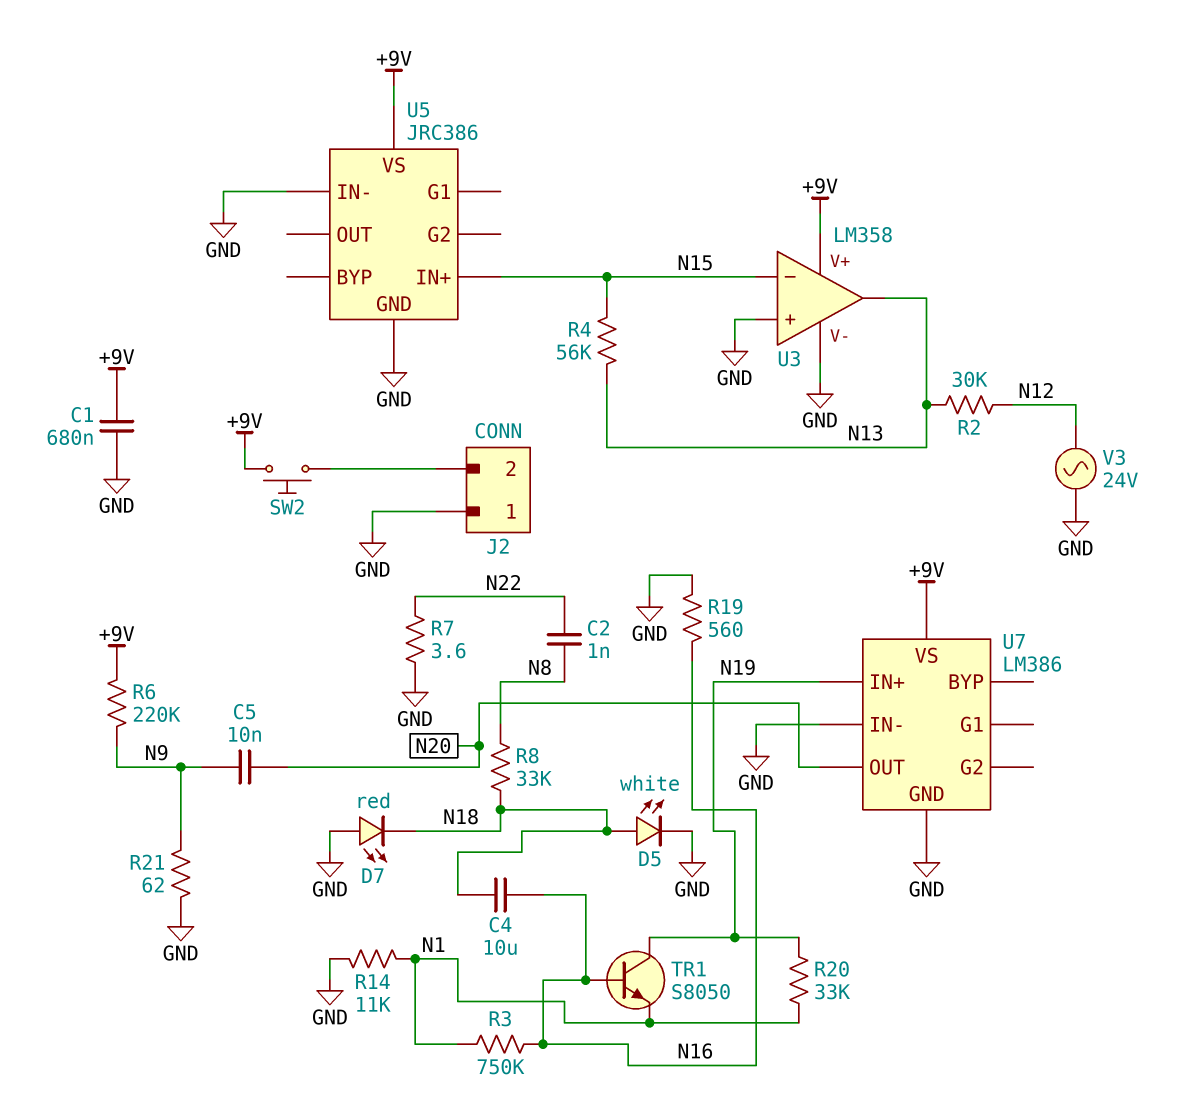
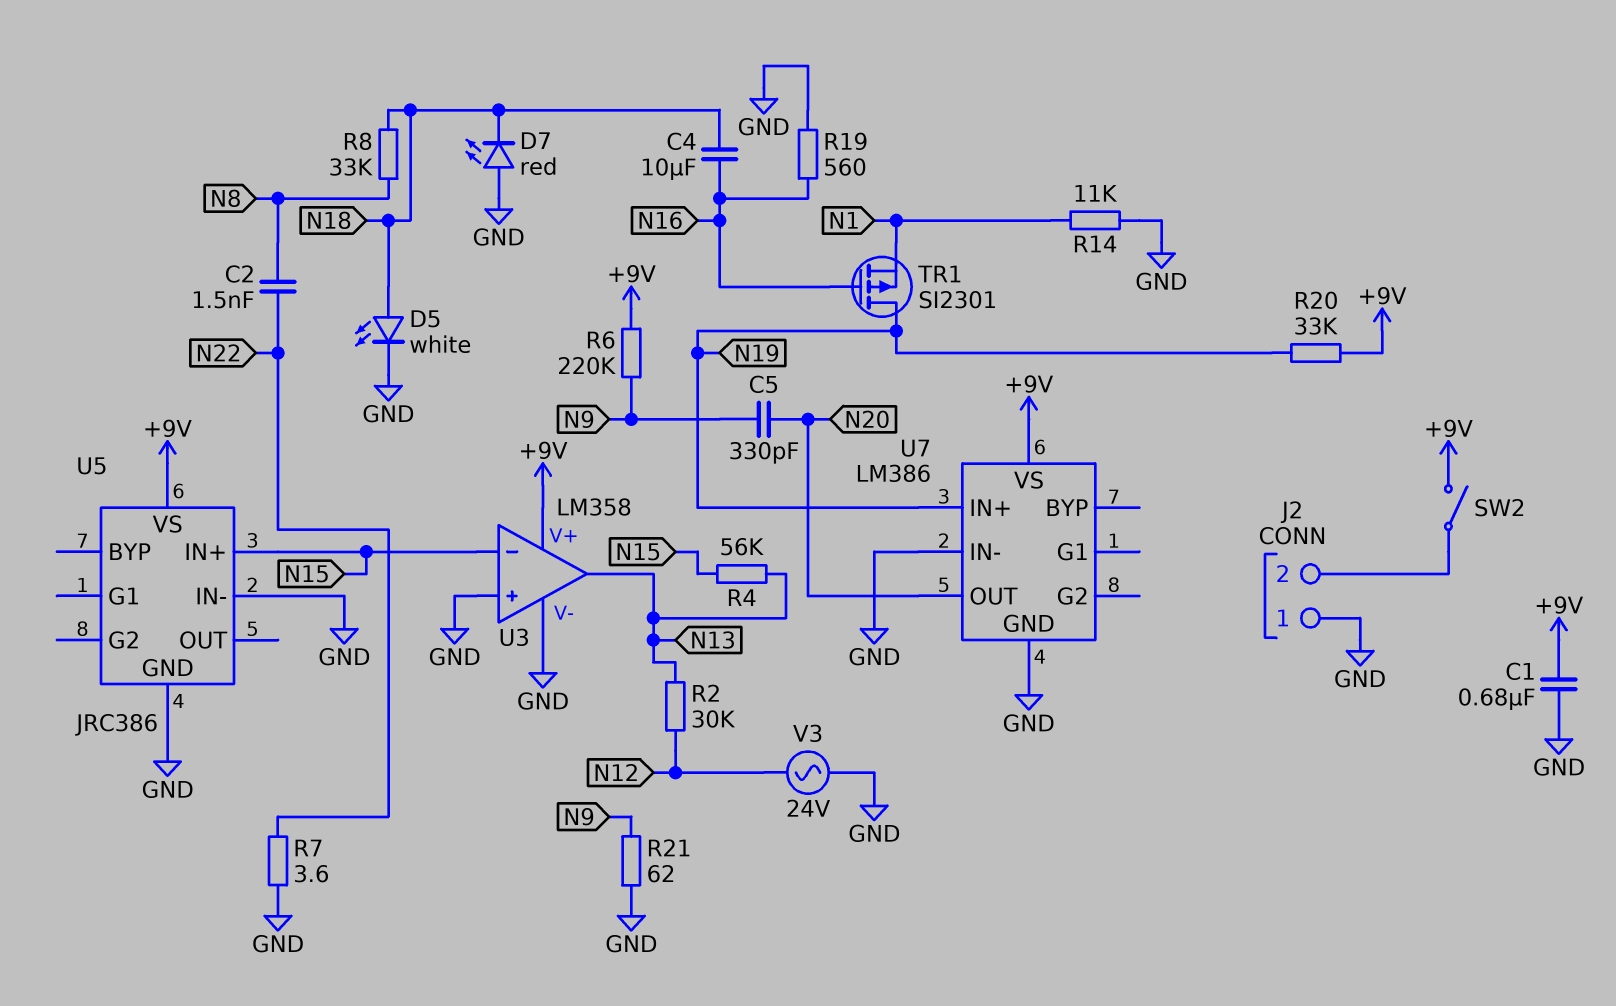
C2: 1nF (N8, N22) -> 1.5nF (N8, N22)
C5: 10nF (N9, N20) -> 330pF (N9, N20)
R3: 750k (N1, N16) -> none
R20: 33k (N1, N19) -> 33k (+9V, N19)
SW2: button (+9V, J2/2) -> switch (+9V, J2/2)
TR1: NPN S8050 (B N16, C N19, E N1) -> PMOS SI2301 (G N16, D N19, S N1)

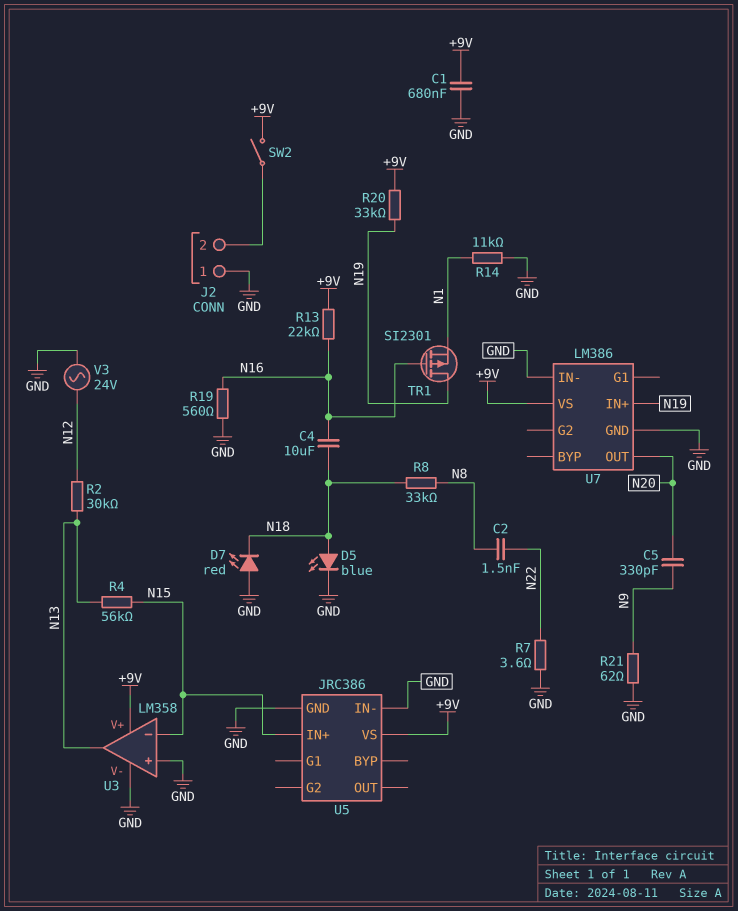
D5: LED white (A N18, K GND) -> LED blue (A N18, K GND)
R6: 220k (+9V, N9) -> none
R13: none -> 22k (+9V, N16)

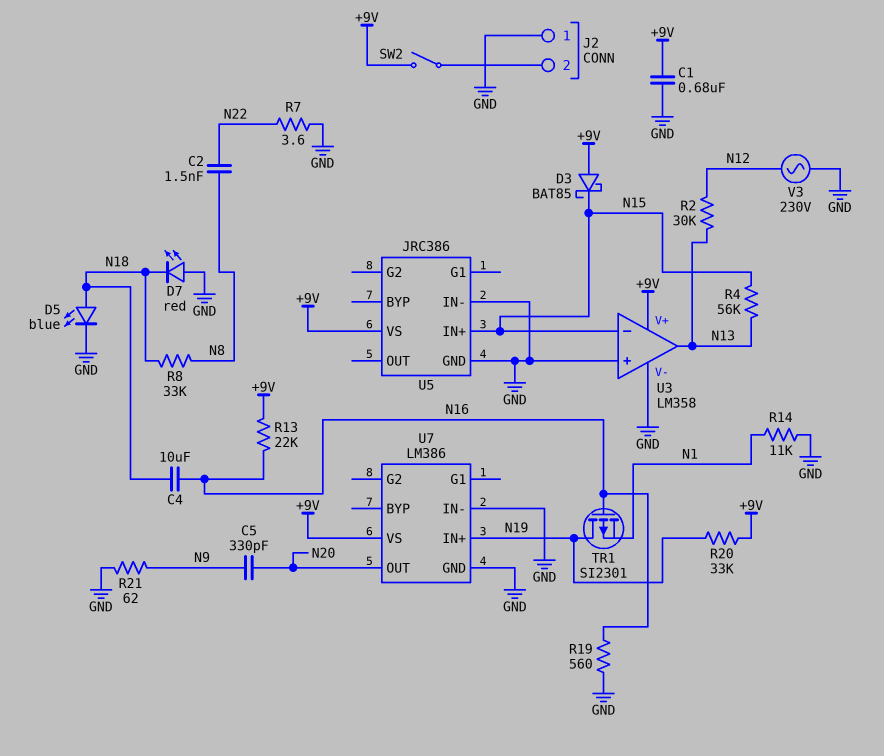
D3: none -> schottky BAT85 (A +9V, K N15)
V3: AC 24V (GND, N12) -> AC 230V (GND, N12)

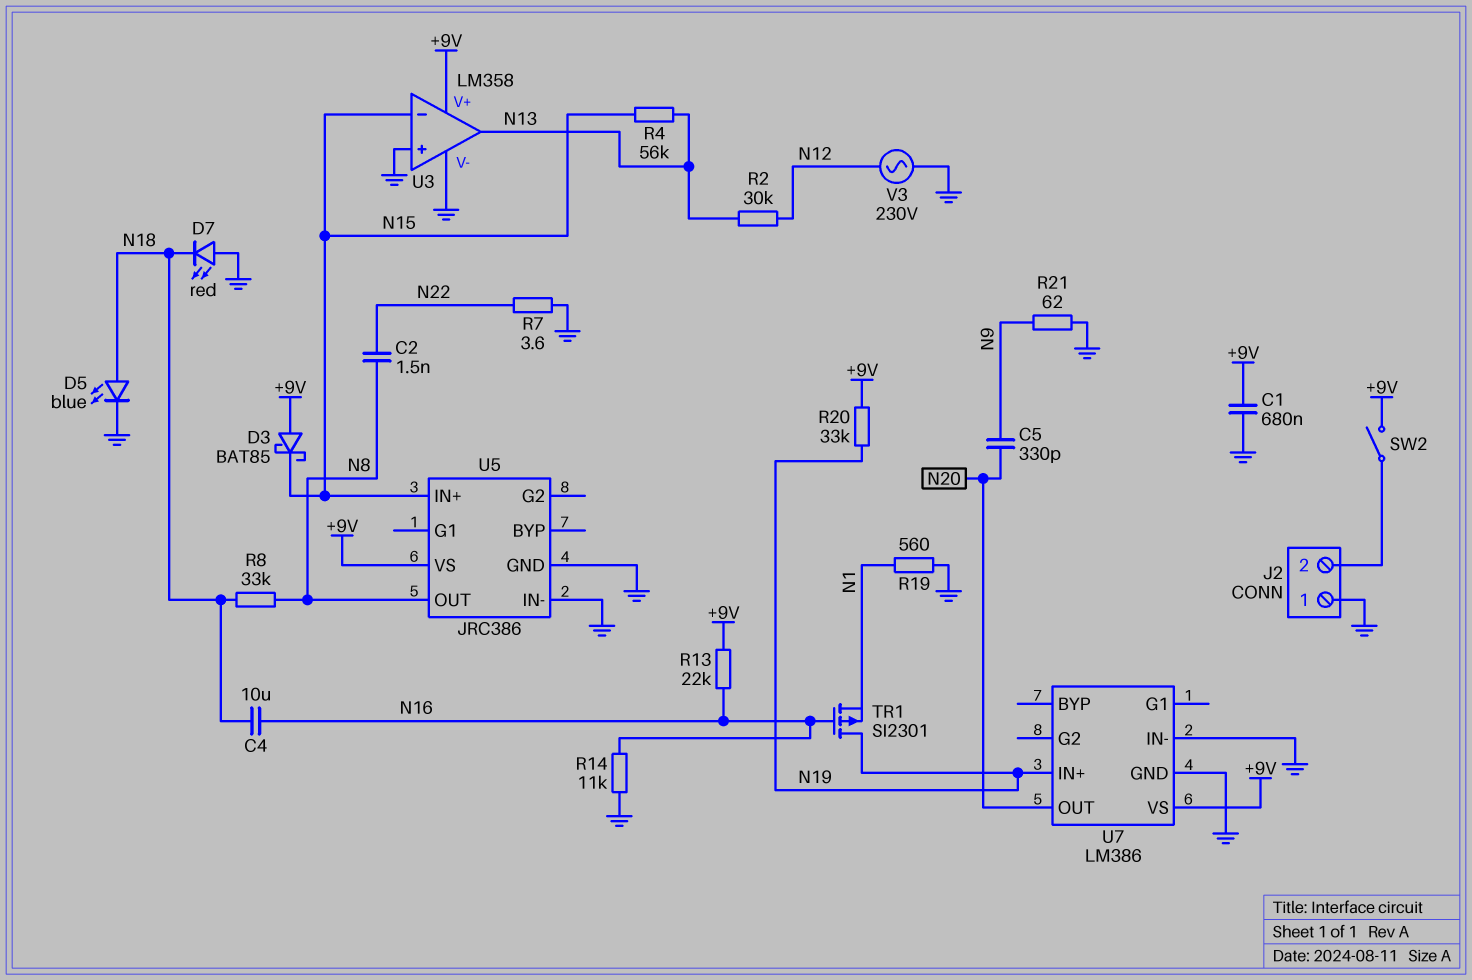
R14: 11k (GND, N1) -> 11k (GND, N16)
R19: 560 (GND, N16) -> 560 (GND, N1)
U5 pin OUT: none -> N8

